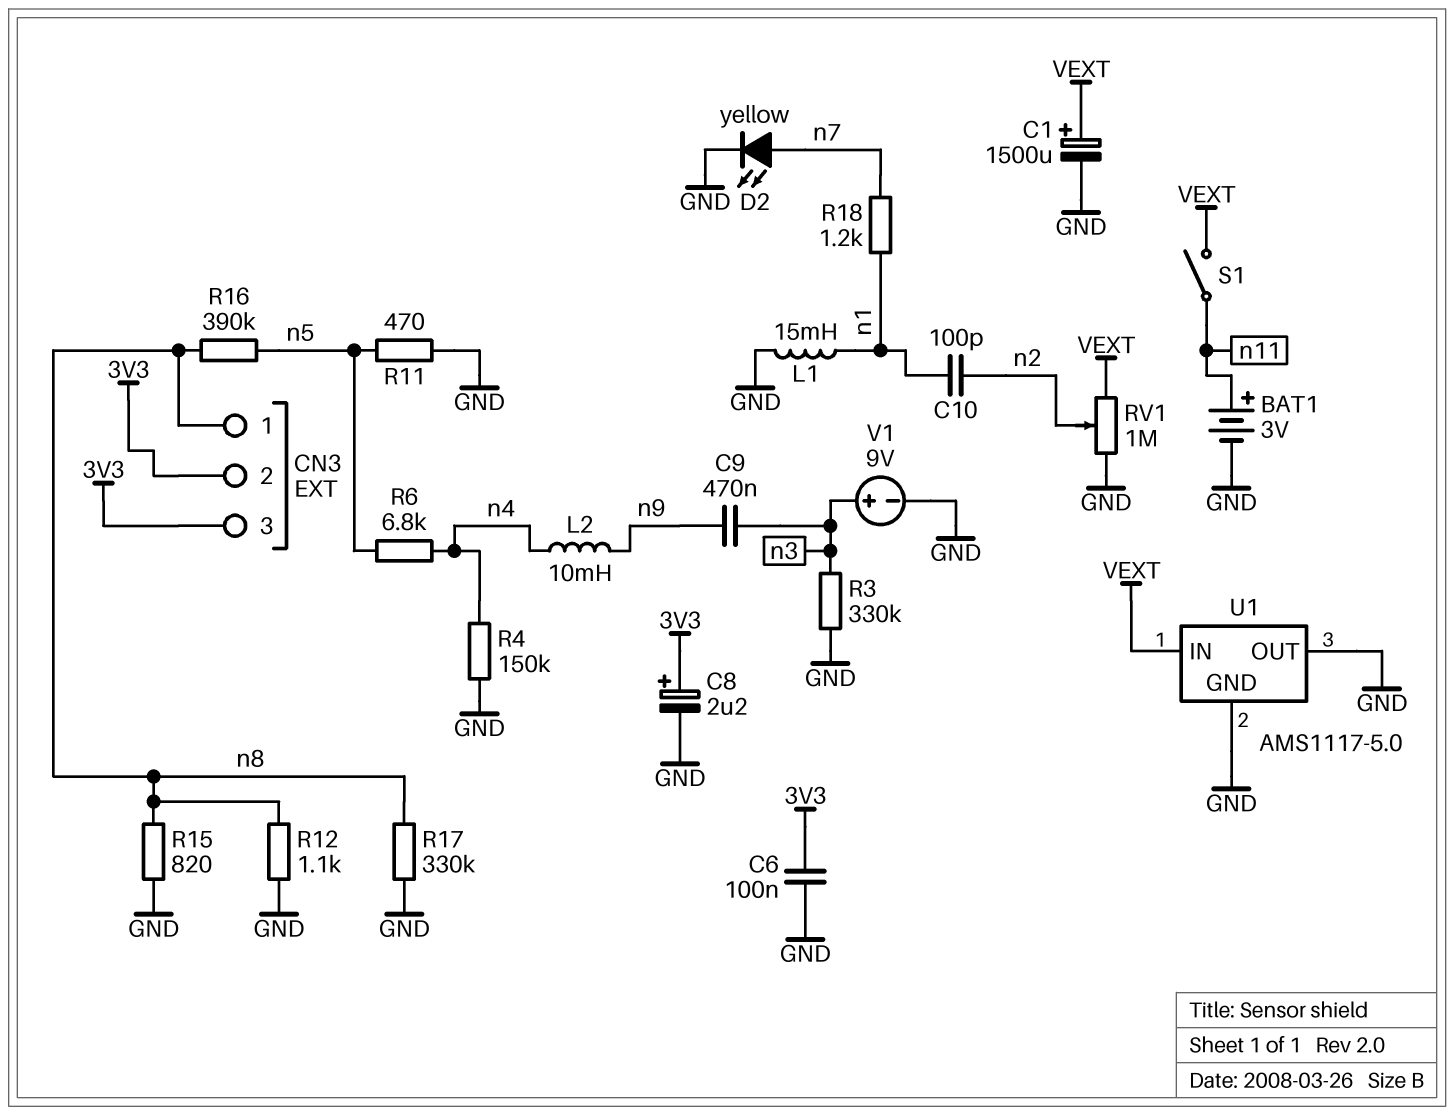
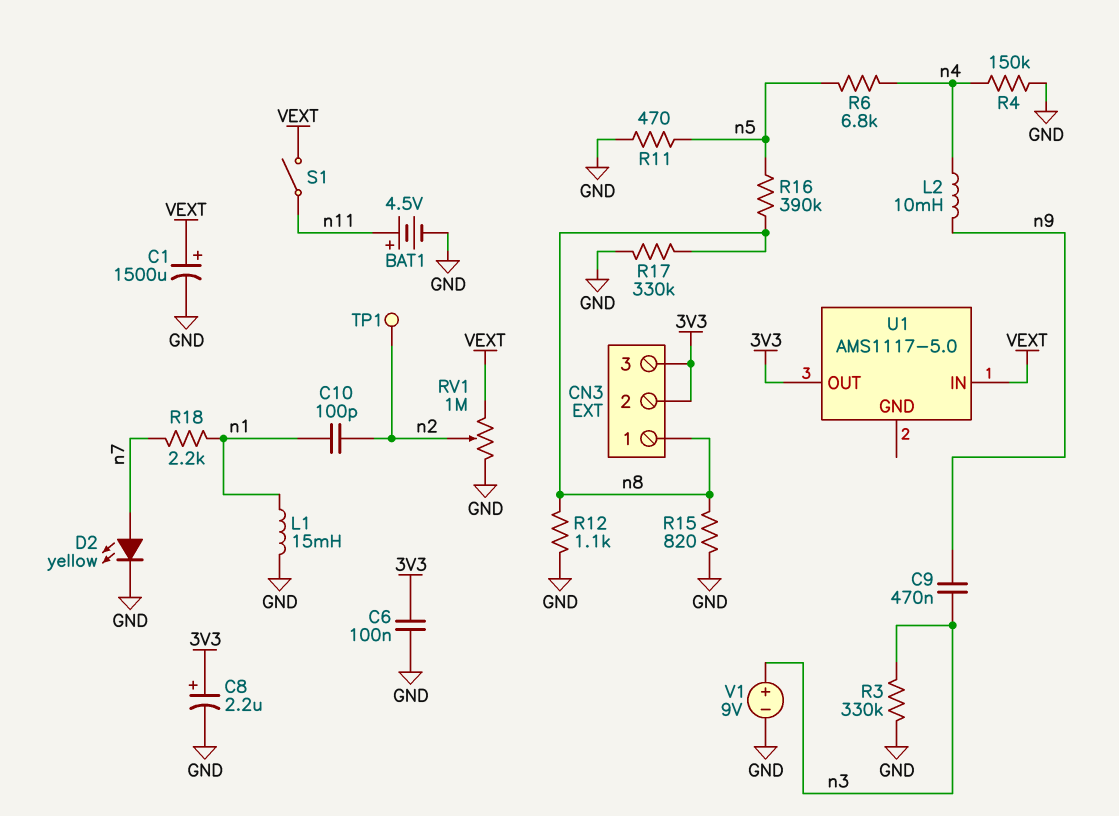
BAT1: 3V (plus n11, minus GND) -> 4.5V (plus n11, minus GND)
R18: 1.2k (n1, n7) -> 2.2k (n1, n7)
TP1: none -> test point (n2)
U1 pin GND: GND -> none
U1 pin OUT: GND -> 3V3

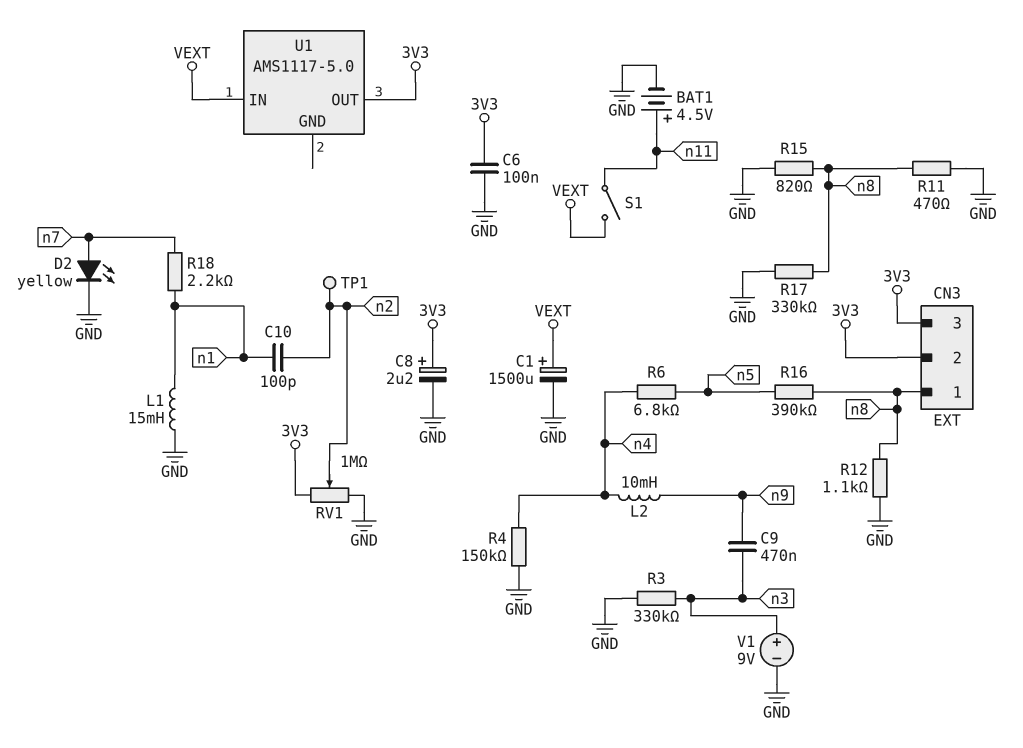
R11: 470 (GND, n5) -> 470 (GND, n8)
RV1: 1M (GND, VEXT, wiper n2) -> 1M (3V3, GND, wiper n2)

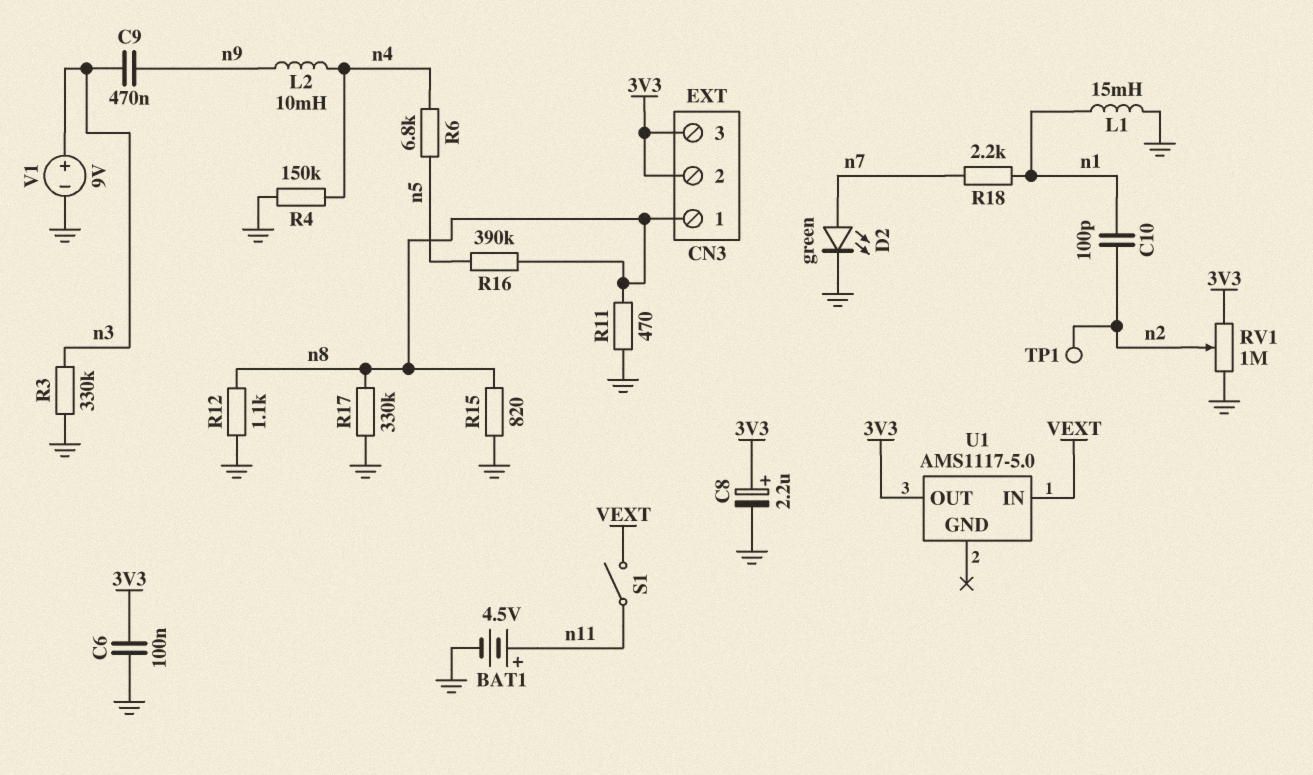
C1: 1500uF (plus VEXT, minus GND) -> none
D2: LED yellow (A n7, K GND) -> LED green (A n7, K GND)

